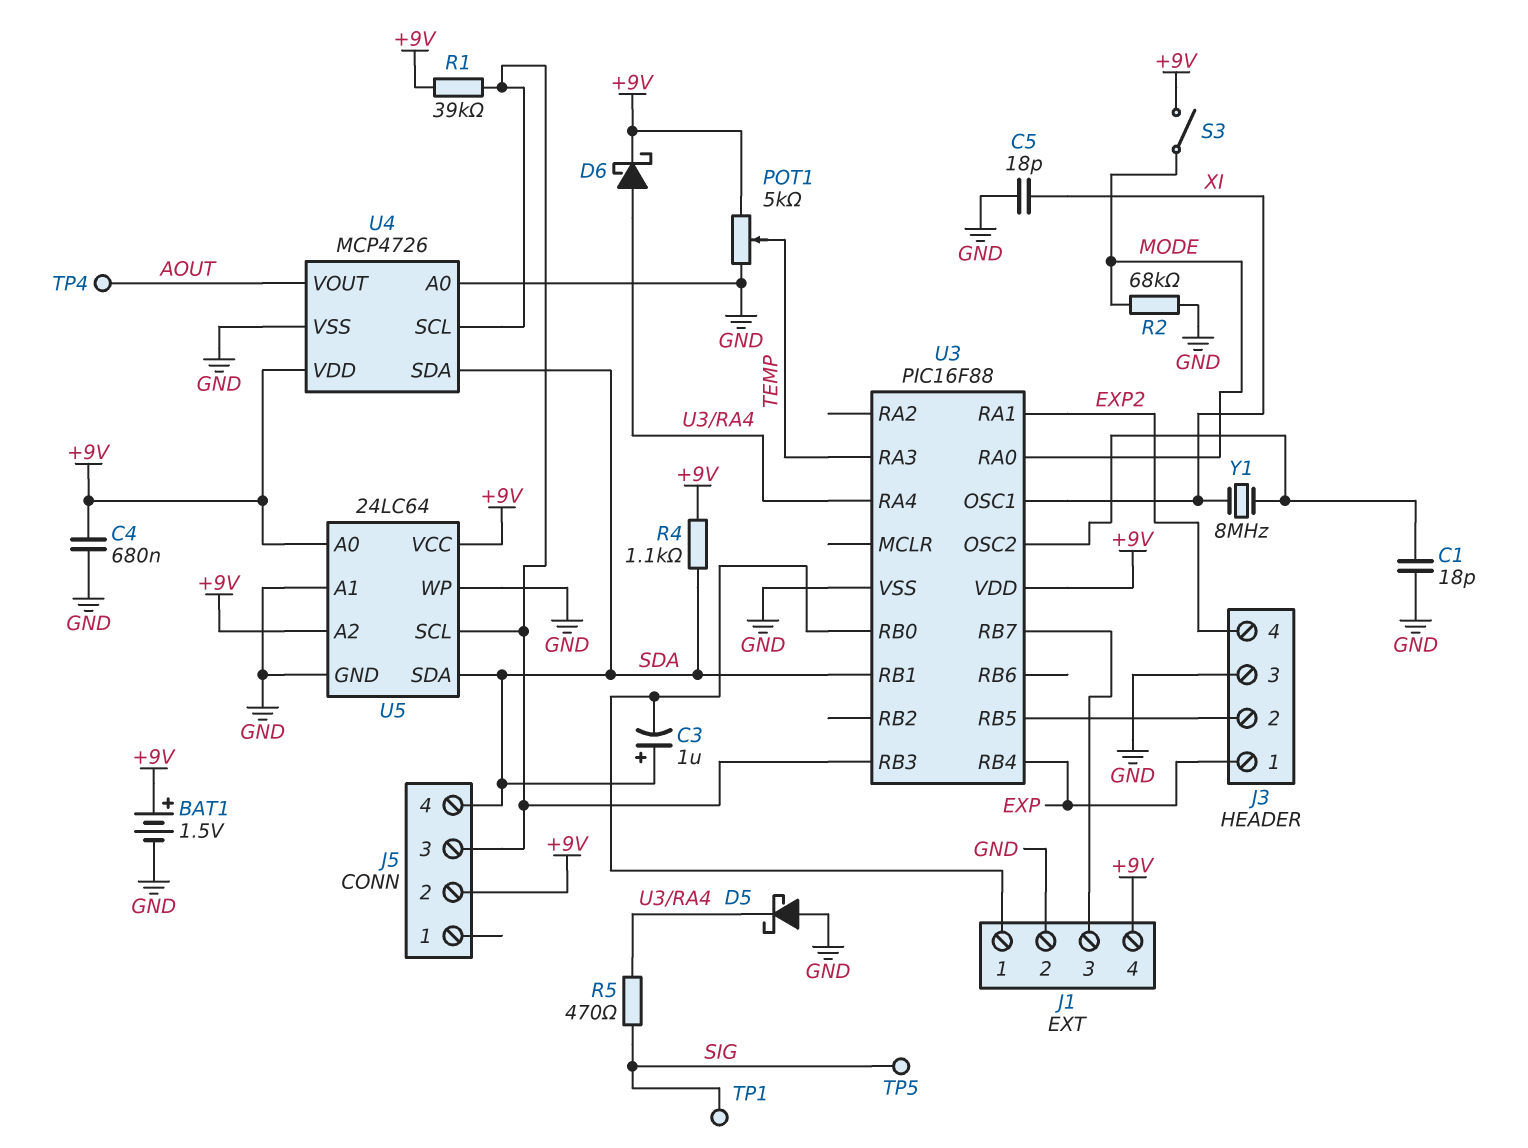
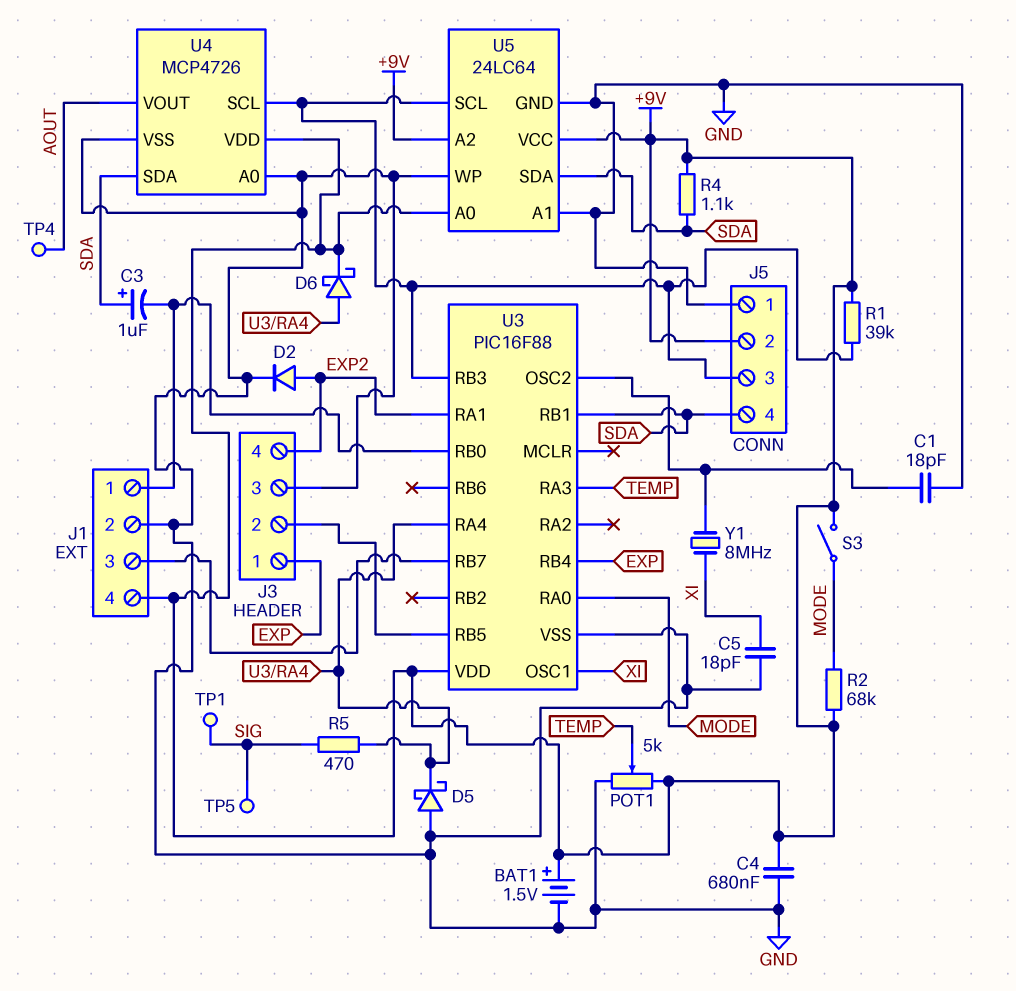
D2: none -> diode (A EXP2, K GND)
J5 pin 1: none -> GND
R2: 68k (GND, MODE) -> 68k (+9V, MODE)

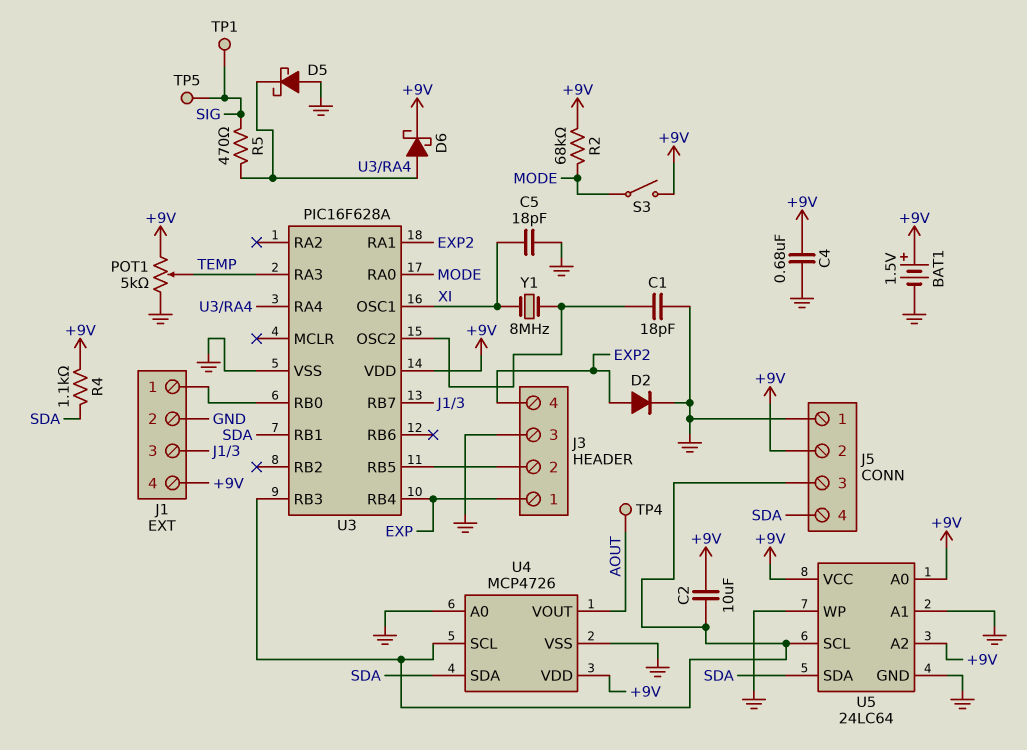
C2: none -> 10uF (+9V, J5/3)
C3: 1uF (plus SDA, minus J1/1) -> none
R1: 39k (+9V, J5/3) -> none
U3: PIC16F88 -> PIC16F628A

